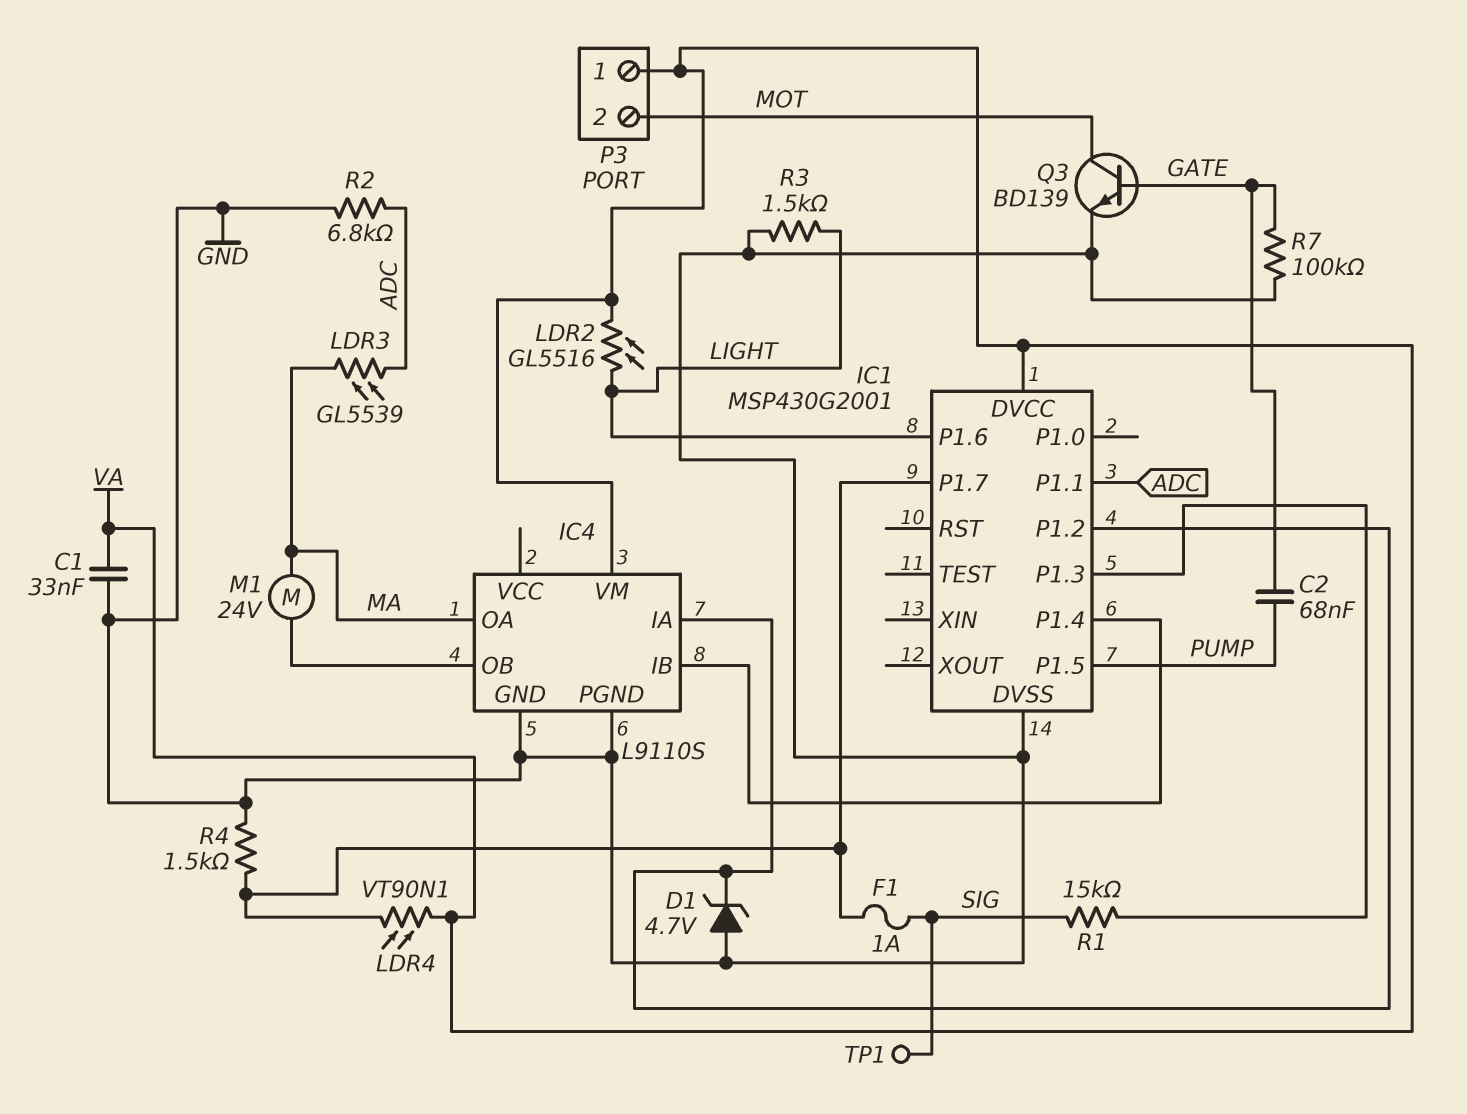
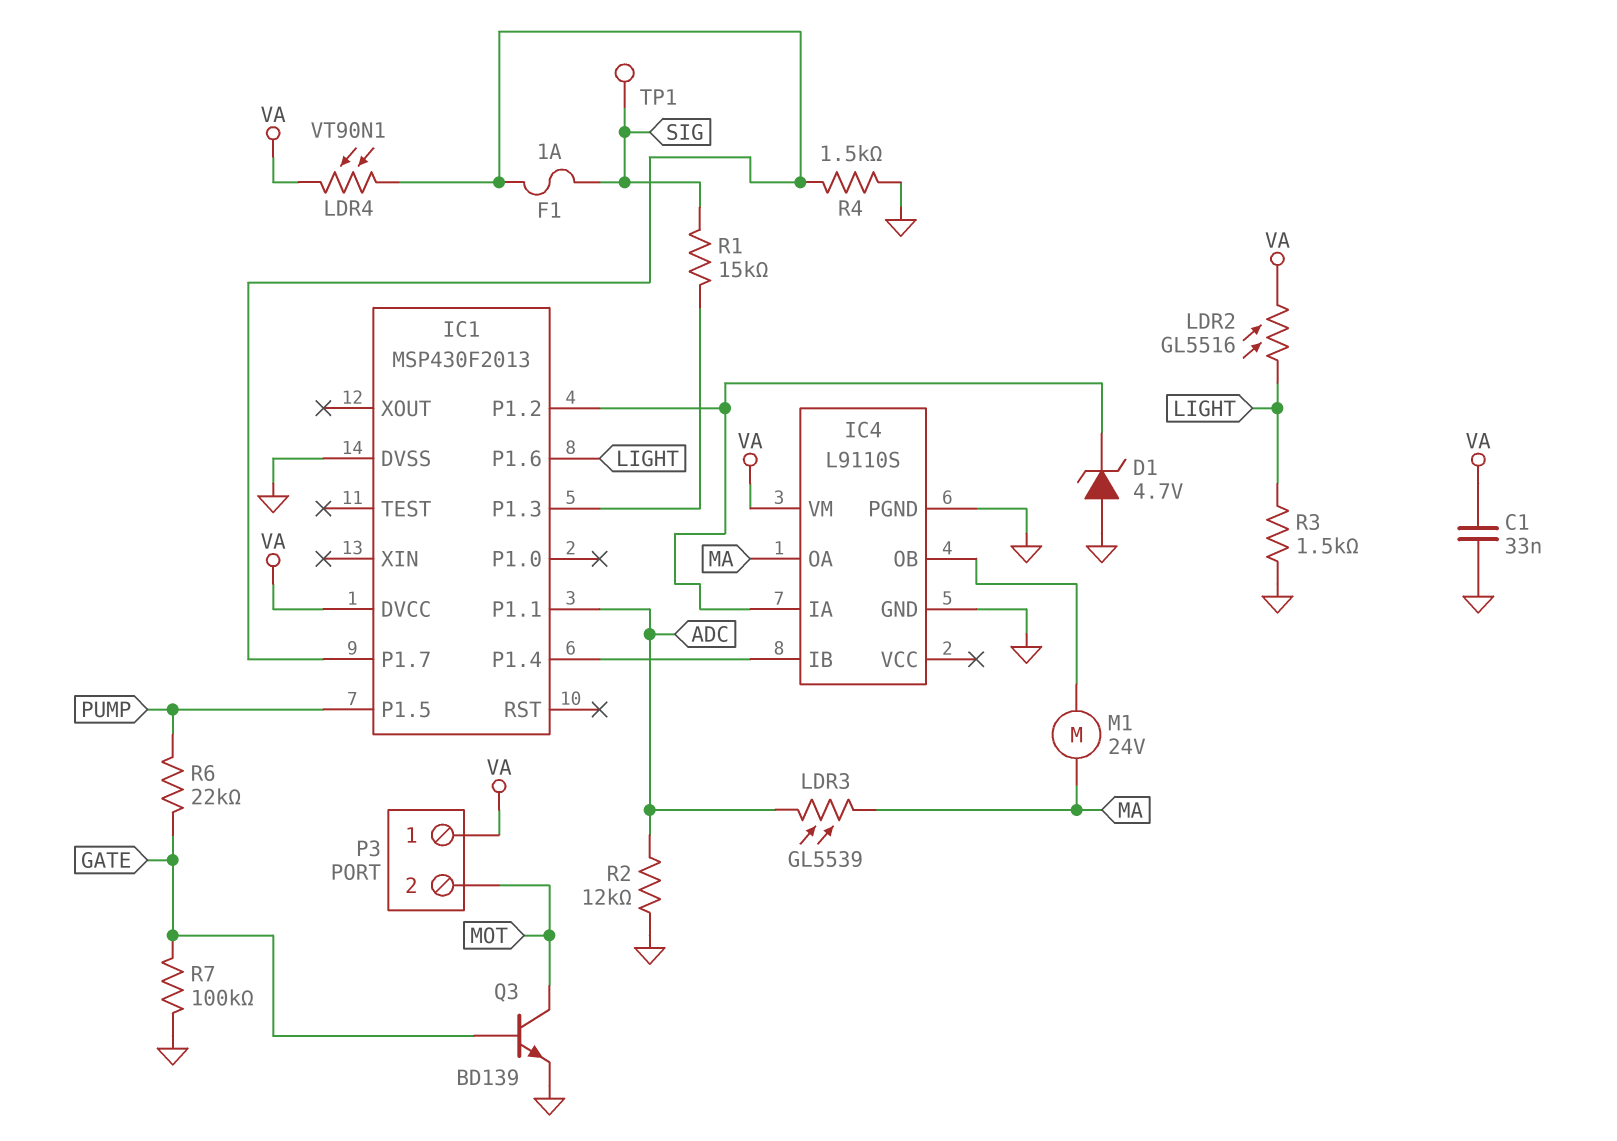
C2: 68nF (GATE, PUMP) -> none
IC1: MSP430G2001 -> MSP430F2013
R2: 6.8k (ADC, GND) -> 12k (ADC, GND)
R6: none -> 22k (GATE, PUMP)

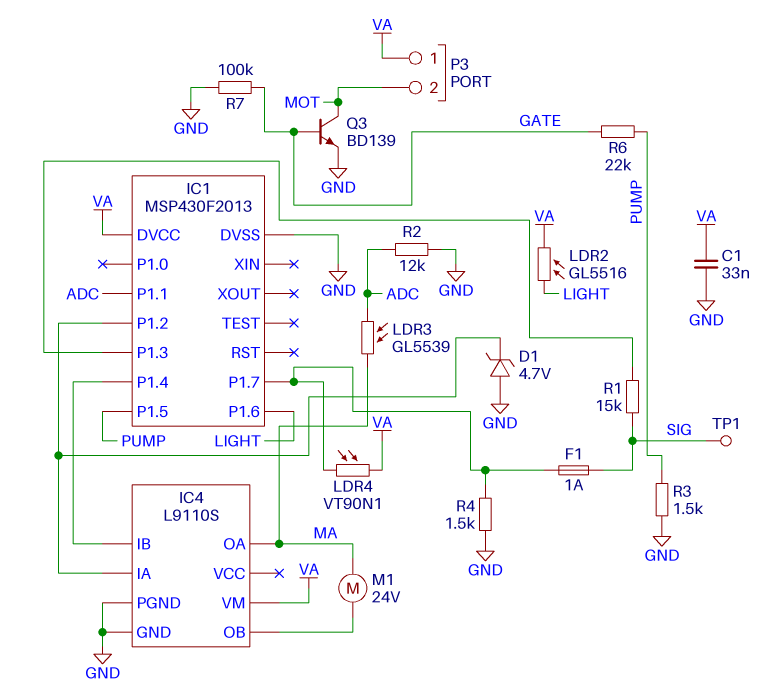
R3: 1.5k (GND, LIGHT) -> 1.5k (GND, PUMP)

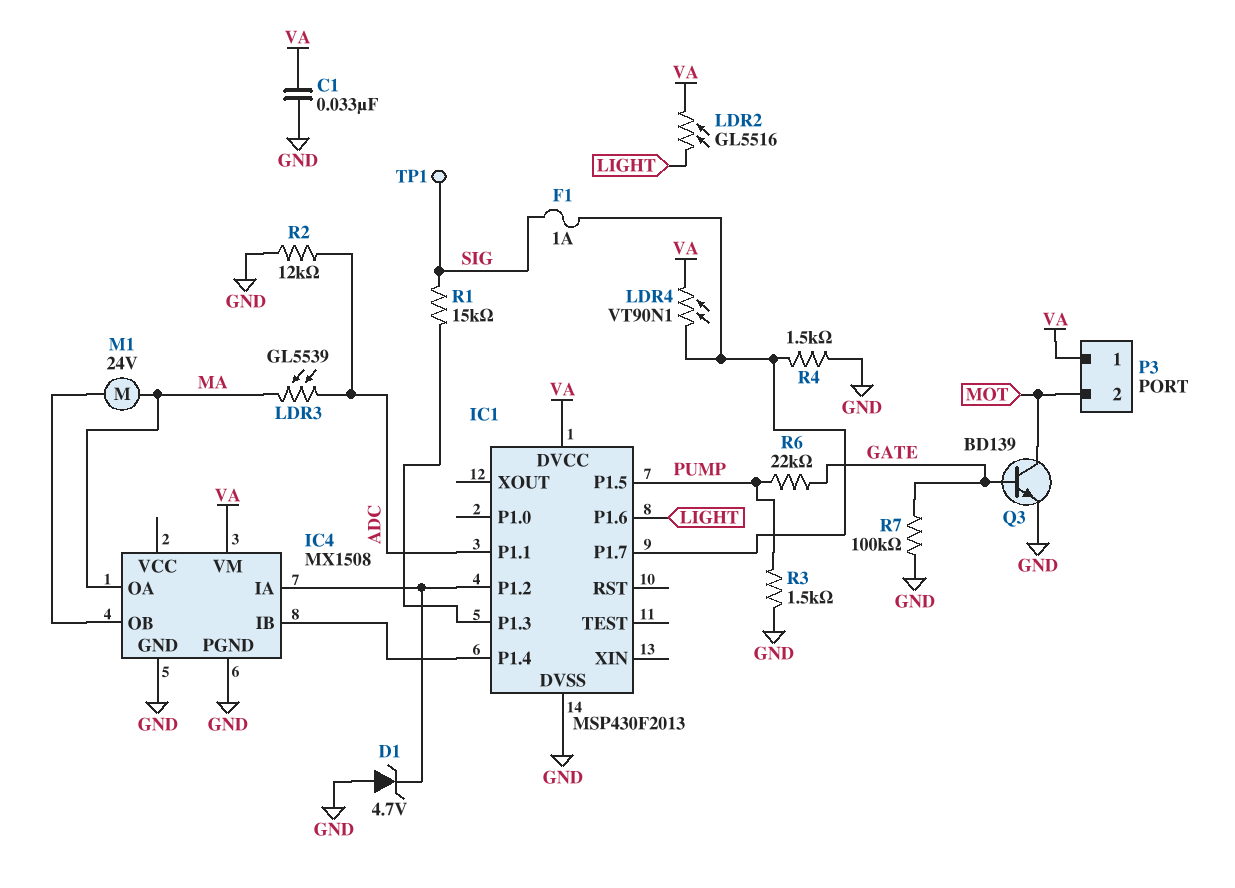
IC4: L9110S -> MX1508

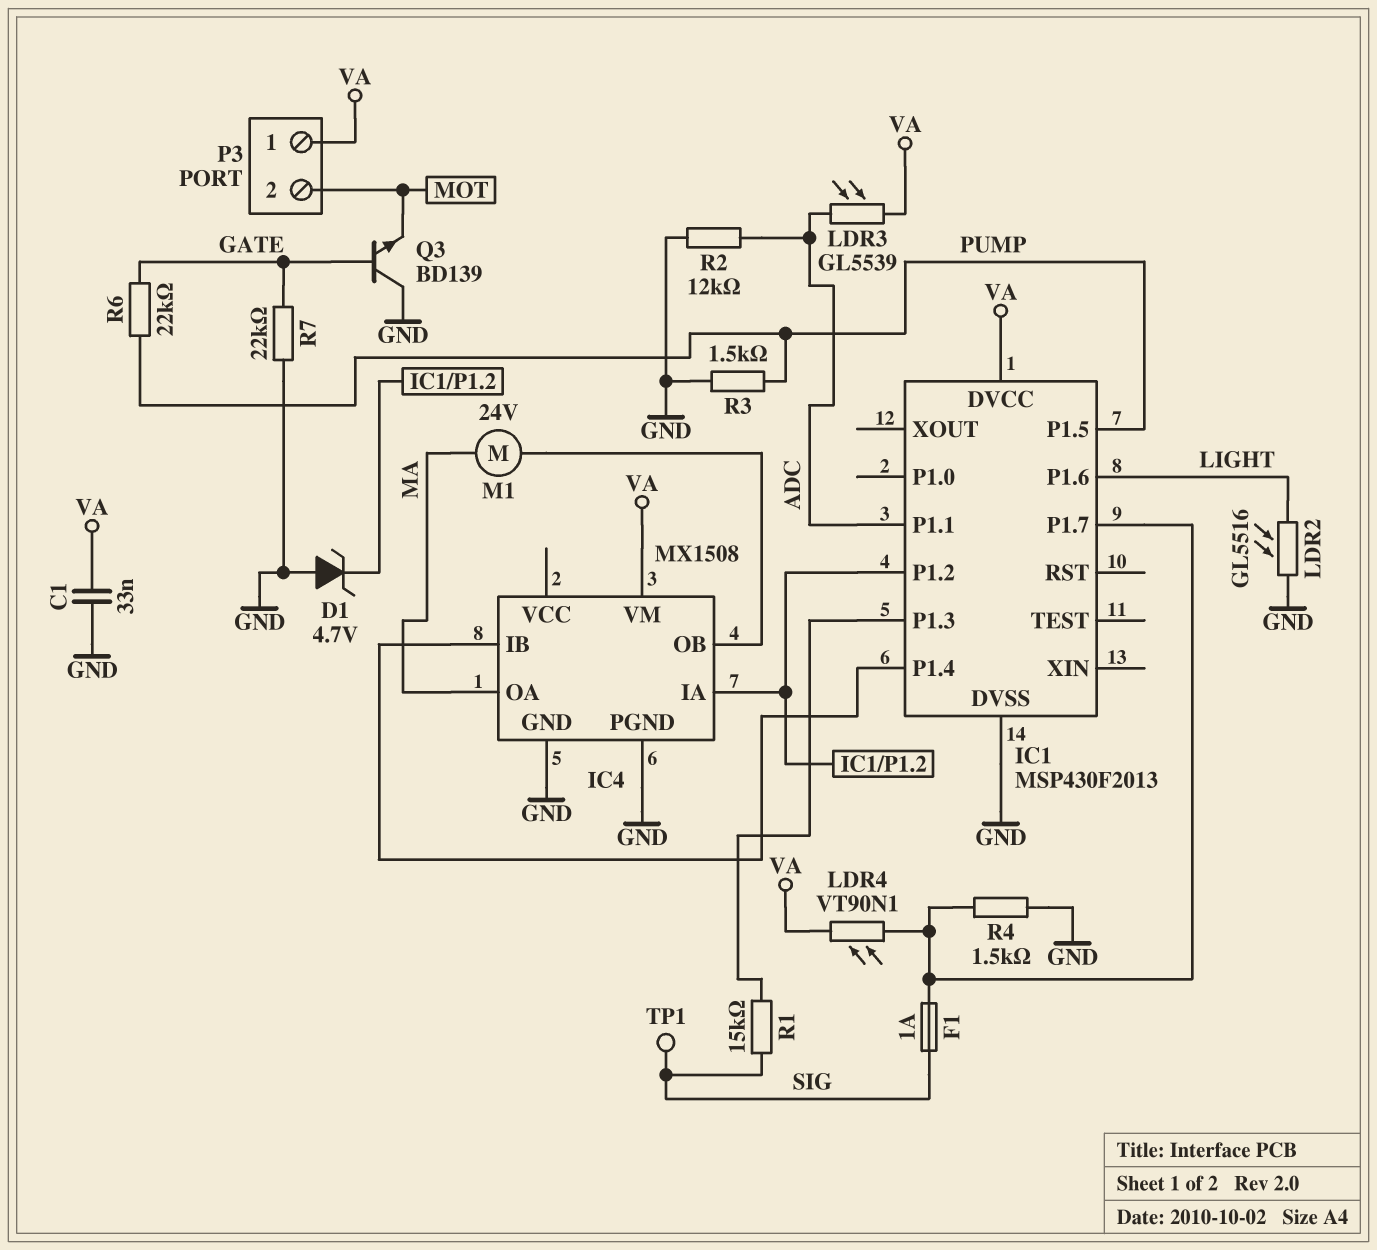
LDR2: GL5516 (LIGHT, VA) -> GL5516 (GND, LIGHT)
LDR3: GL5539 (ADC, MA) -> GL5539 (ADC, VA)
Q3: NPN BD139 (B GATE, C MOT, E GND) -> NPN BD139 (B GATE, C GND, E MOT)
R7: 100k (GATE, GND) -> 22k (GATE, GND)

